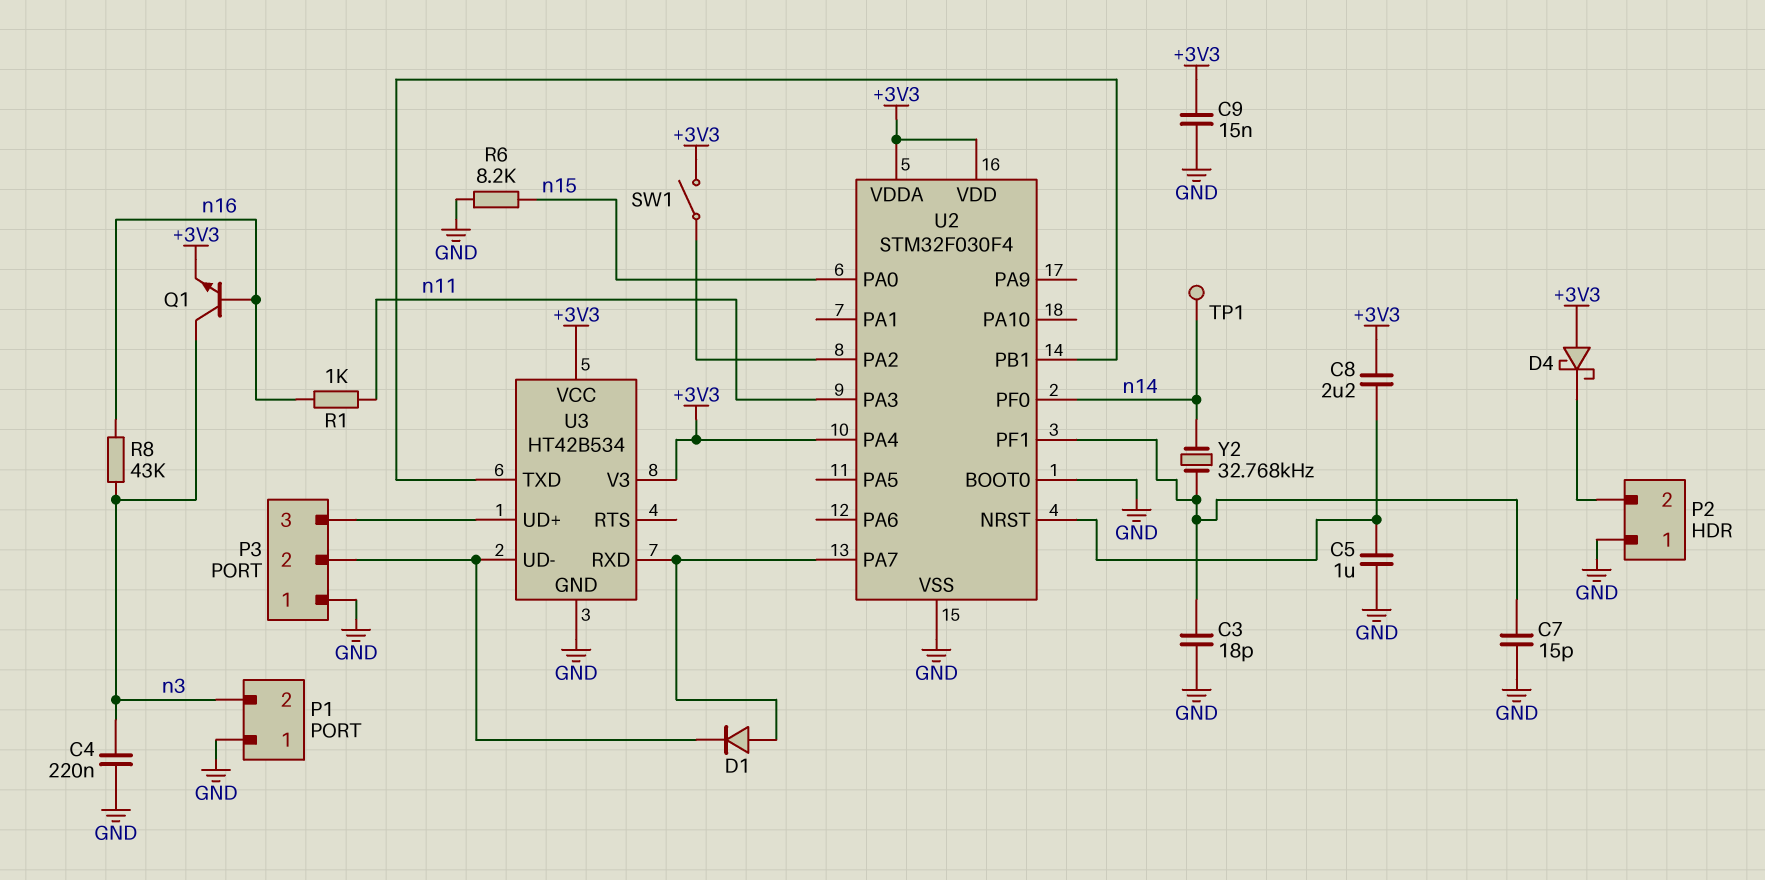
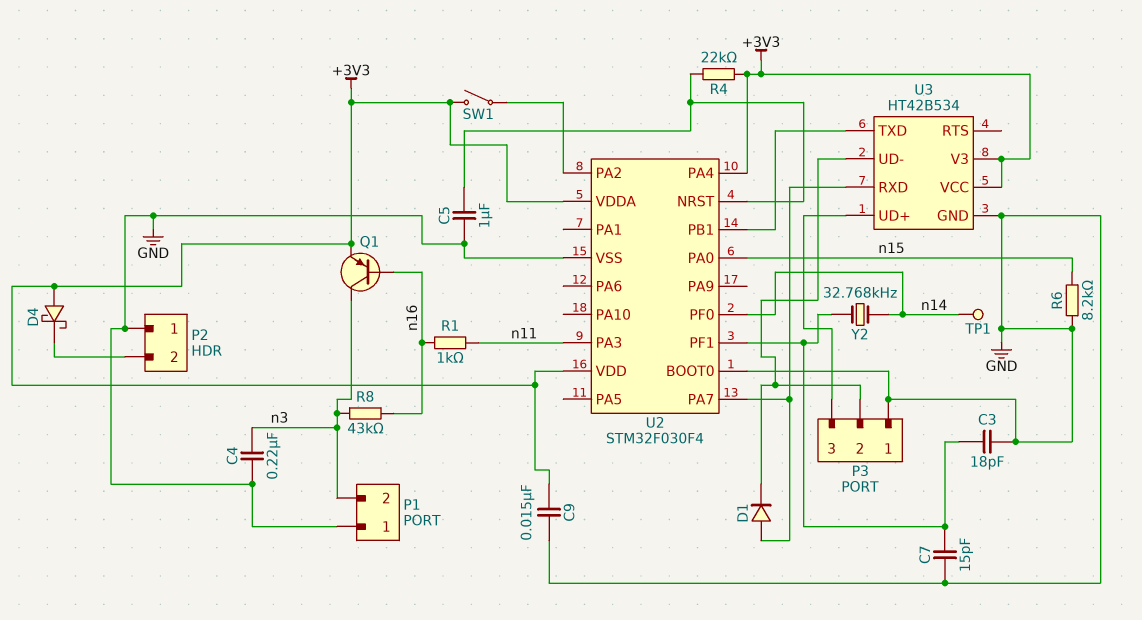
C8: 2.2uF (+3V3, U2/NRST) -> none
Q1: NPN (B n16, C n3, E +3V3) -> PNP (B n16, C n3, E +3V3)
R4: none -> 22k (+3V3, U2/NRST)

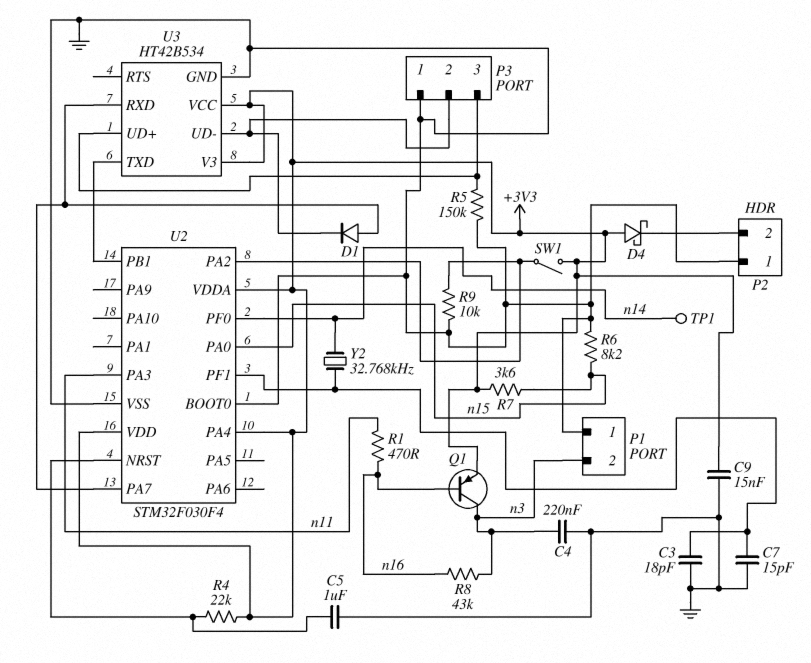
R1: 1k (n11, n16) -> 470 (n11, n16)
R5: none -> 150k (GND, P3/3)
R7: none -> 3.6k (+3V3, n15)
R9: none -> 10k (GND, U2/PA2)

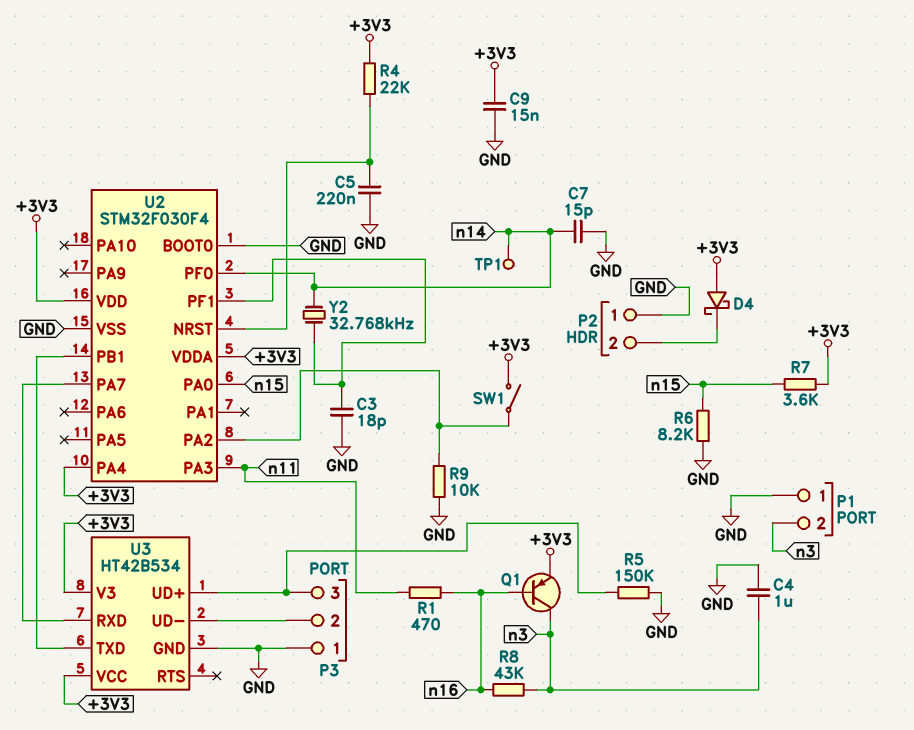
C4: 220nF (GND, n3) -> 1uF (GND, n3)
C5: 1uF (GND, U2/NRST) -> 220nF (GND, U2/NRST)
C7: 15pF (GND, U2/PF1) -> 15pF (GND, n14)
D1: diode (A U2/PA7, K P3/2) -> none

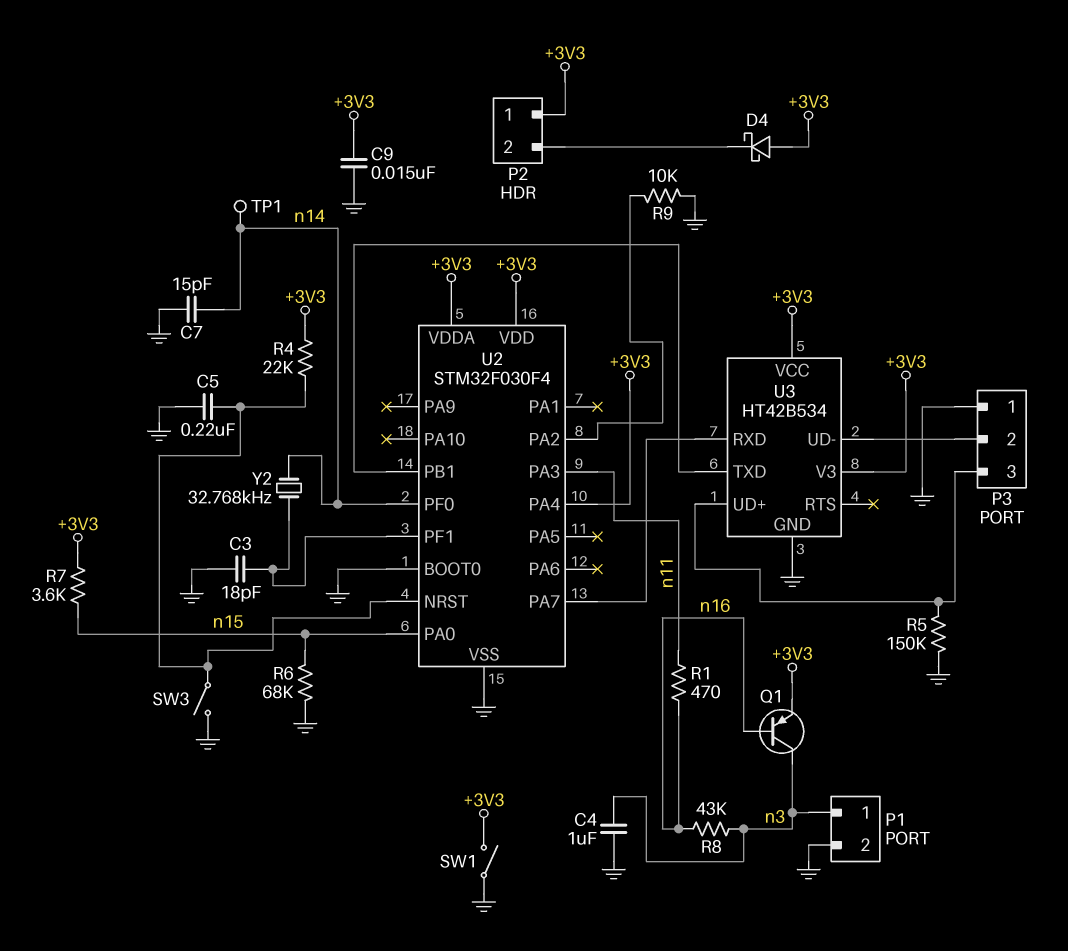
P1 pin 1: GND -> n3
P1 pin 2: n3 -> GND
P2 pin 1: GND -> +3V3
R6: 8.2k (GND, n15) -> 68k (GND, n15)
SW1: switch (+3V3, U2/PA2) -> switch (+3V3, GND)
SW3: none -> switch (GND, U2/NRST)

